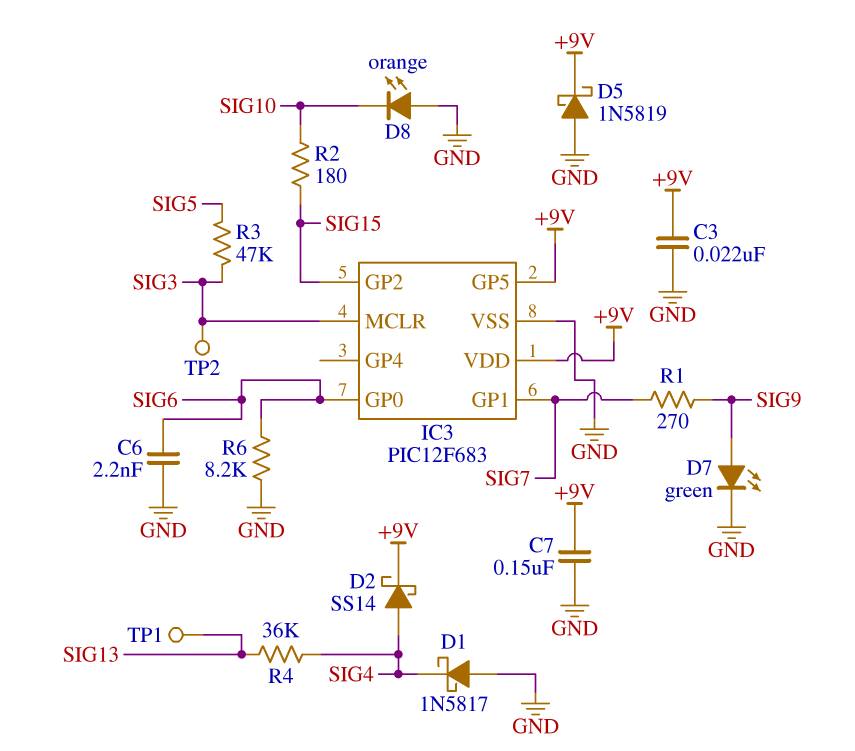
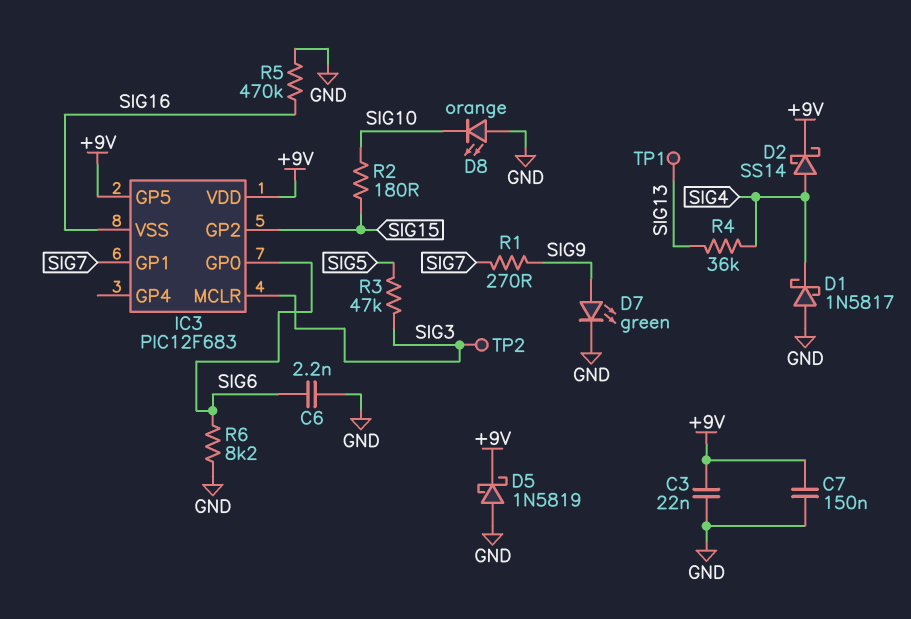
IC3 pin VSS: GND -> SIG16
R5: none -> 470k (GND, SIG16)

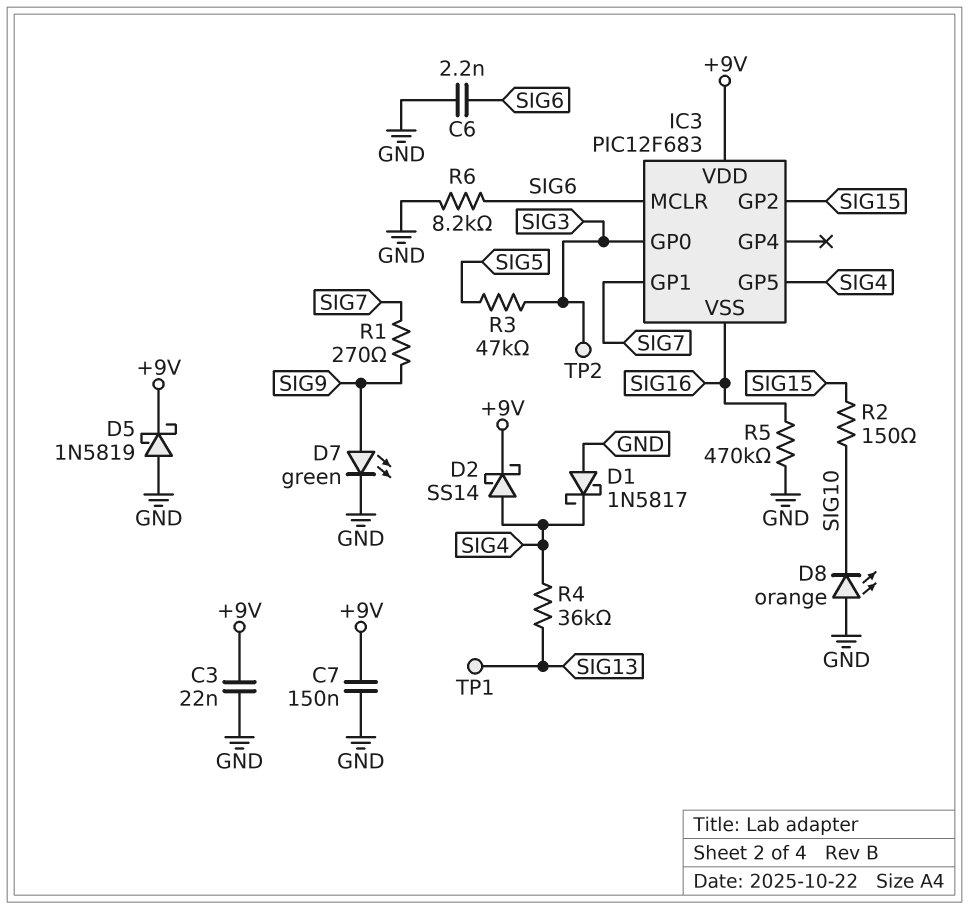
IC3 pin GP0: SIG6 -> SIG3
IC3 pin GP5: +9V -> SIG4
IC3 pin MCLR: SIG3 -> SIG6
R2: 180 (SIG10, SIG15) -> 150 (SIG10, SIG15)

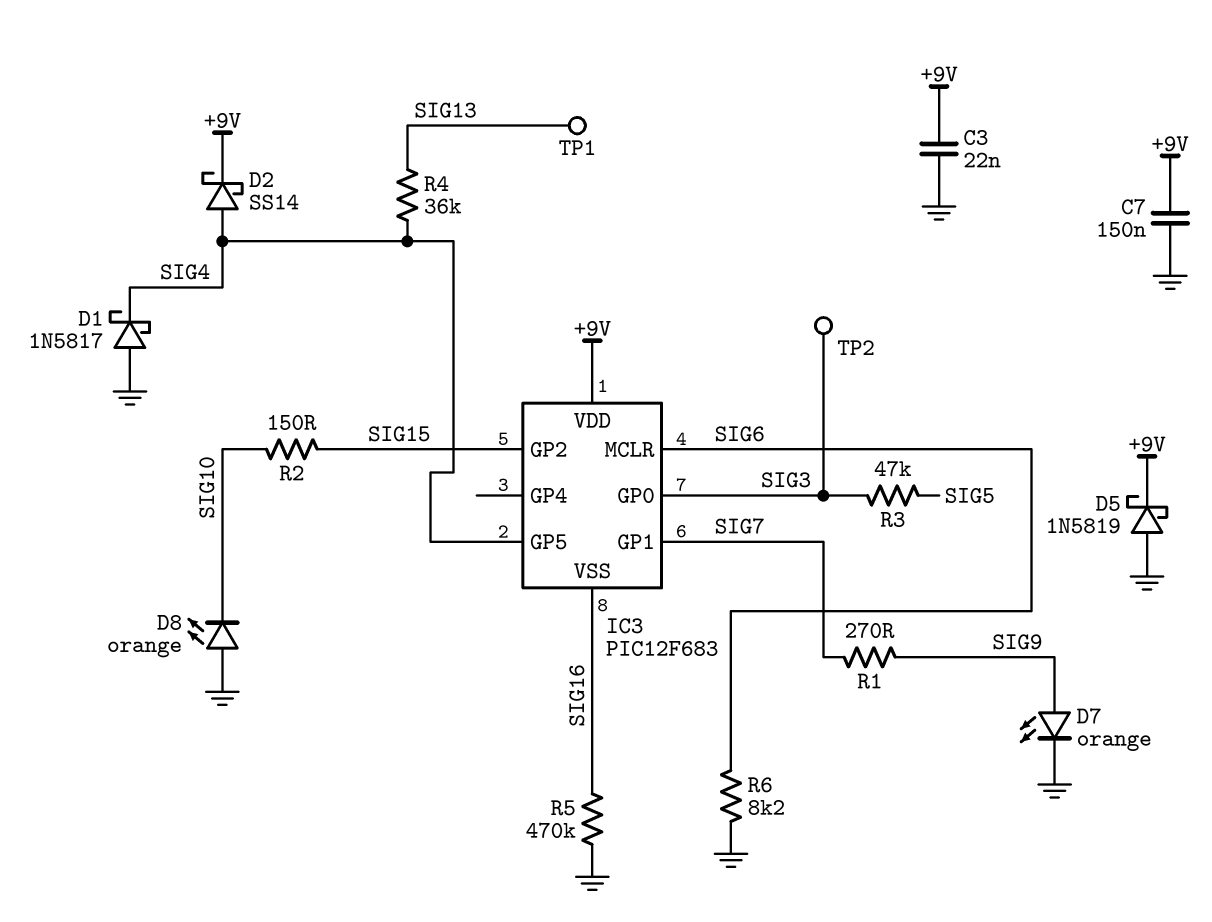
C6: 2.2nF (GND, SIG6) -> none
D7: LED green (A SIG9, K GND) -> LED orange (A SIG9, K GND)

